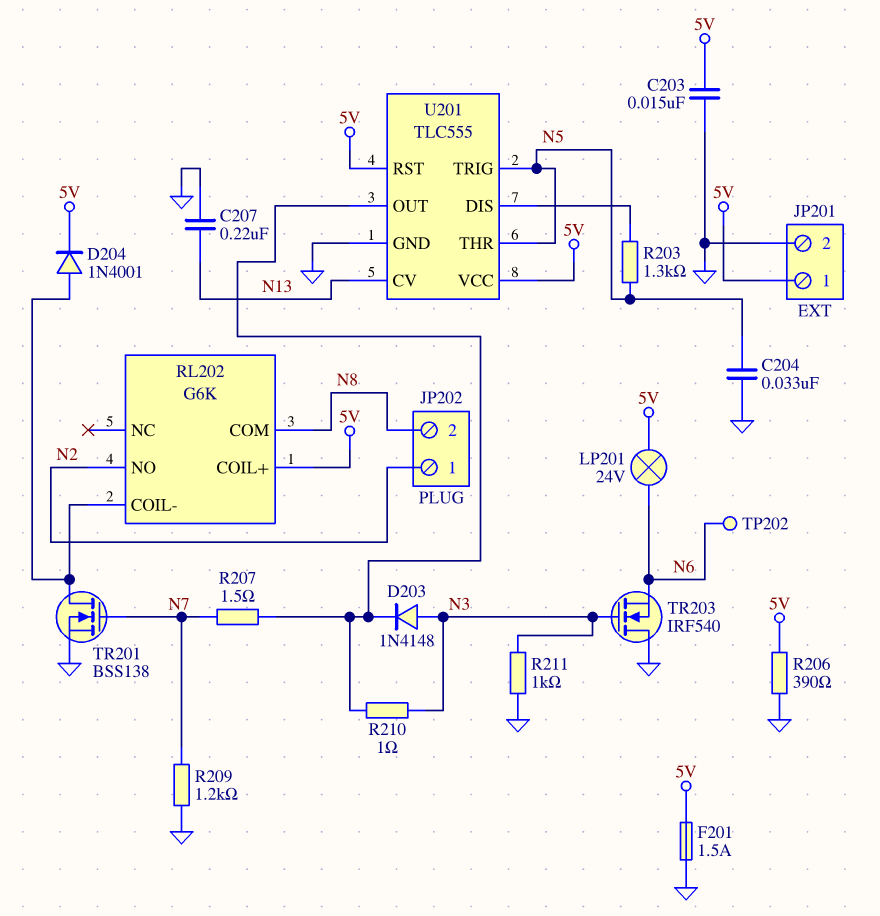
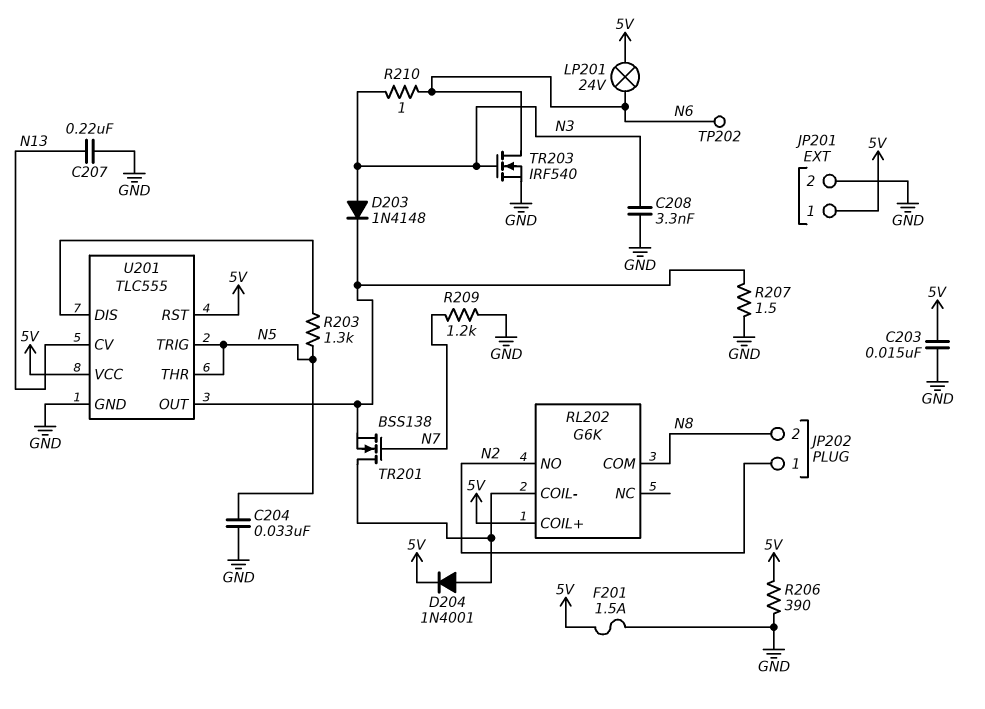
C208: none -> 3.3nF (GND, N3)
R207: 1.5 (N7, U201/OUT) -> 1.5 (GND, U201/OUT)
R210: 1 (N3, U201/OUT) -> 1 (N3, N6)
R211: 1k (GND, N3) -> none
TR201: NMOS BSS138 (G N7, D RL202/COIL-, S GND) -> NMOS BSS138 (G N7, D RL202/COIL-, S U201/OUT)
TR203: NMOS IRF540 (G N3, D GND, S N6) -> NMOS IRF540 (G N3, D N6, S GND)

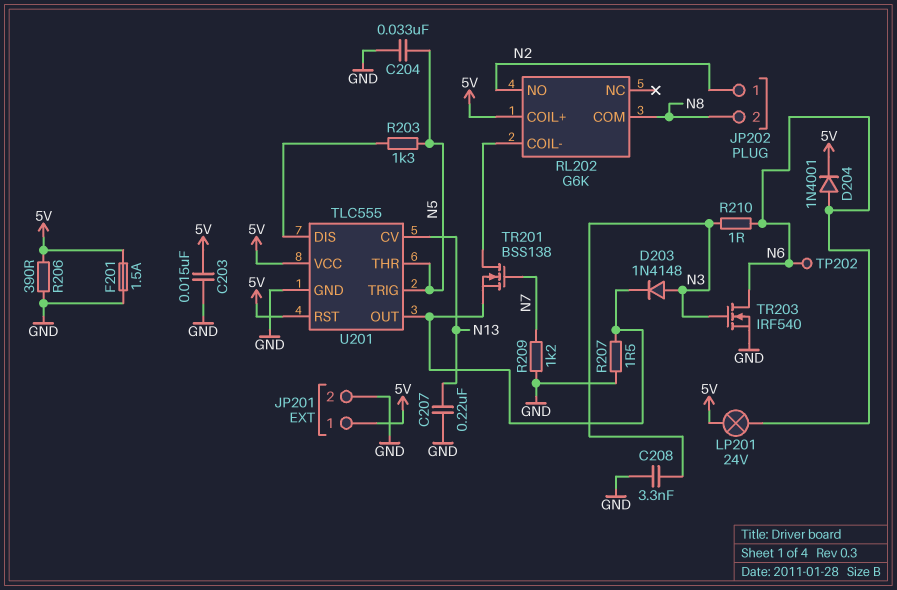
D204: diode 1N4001 (A RL202/COIL-, K 5V) -> diode 1N4001 (A N6, K 5V)

